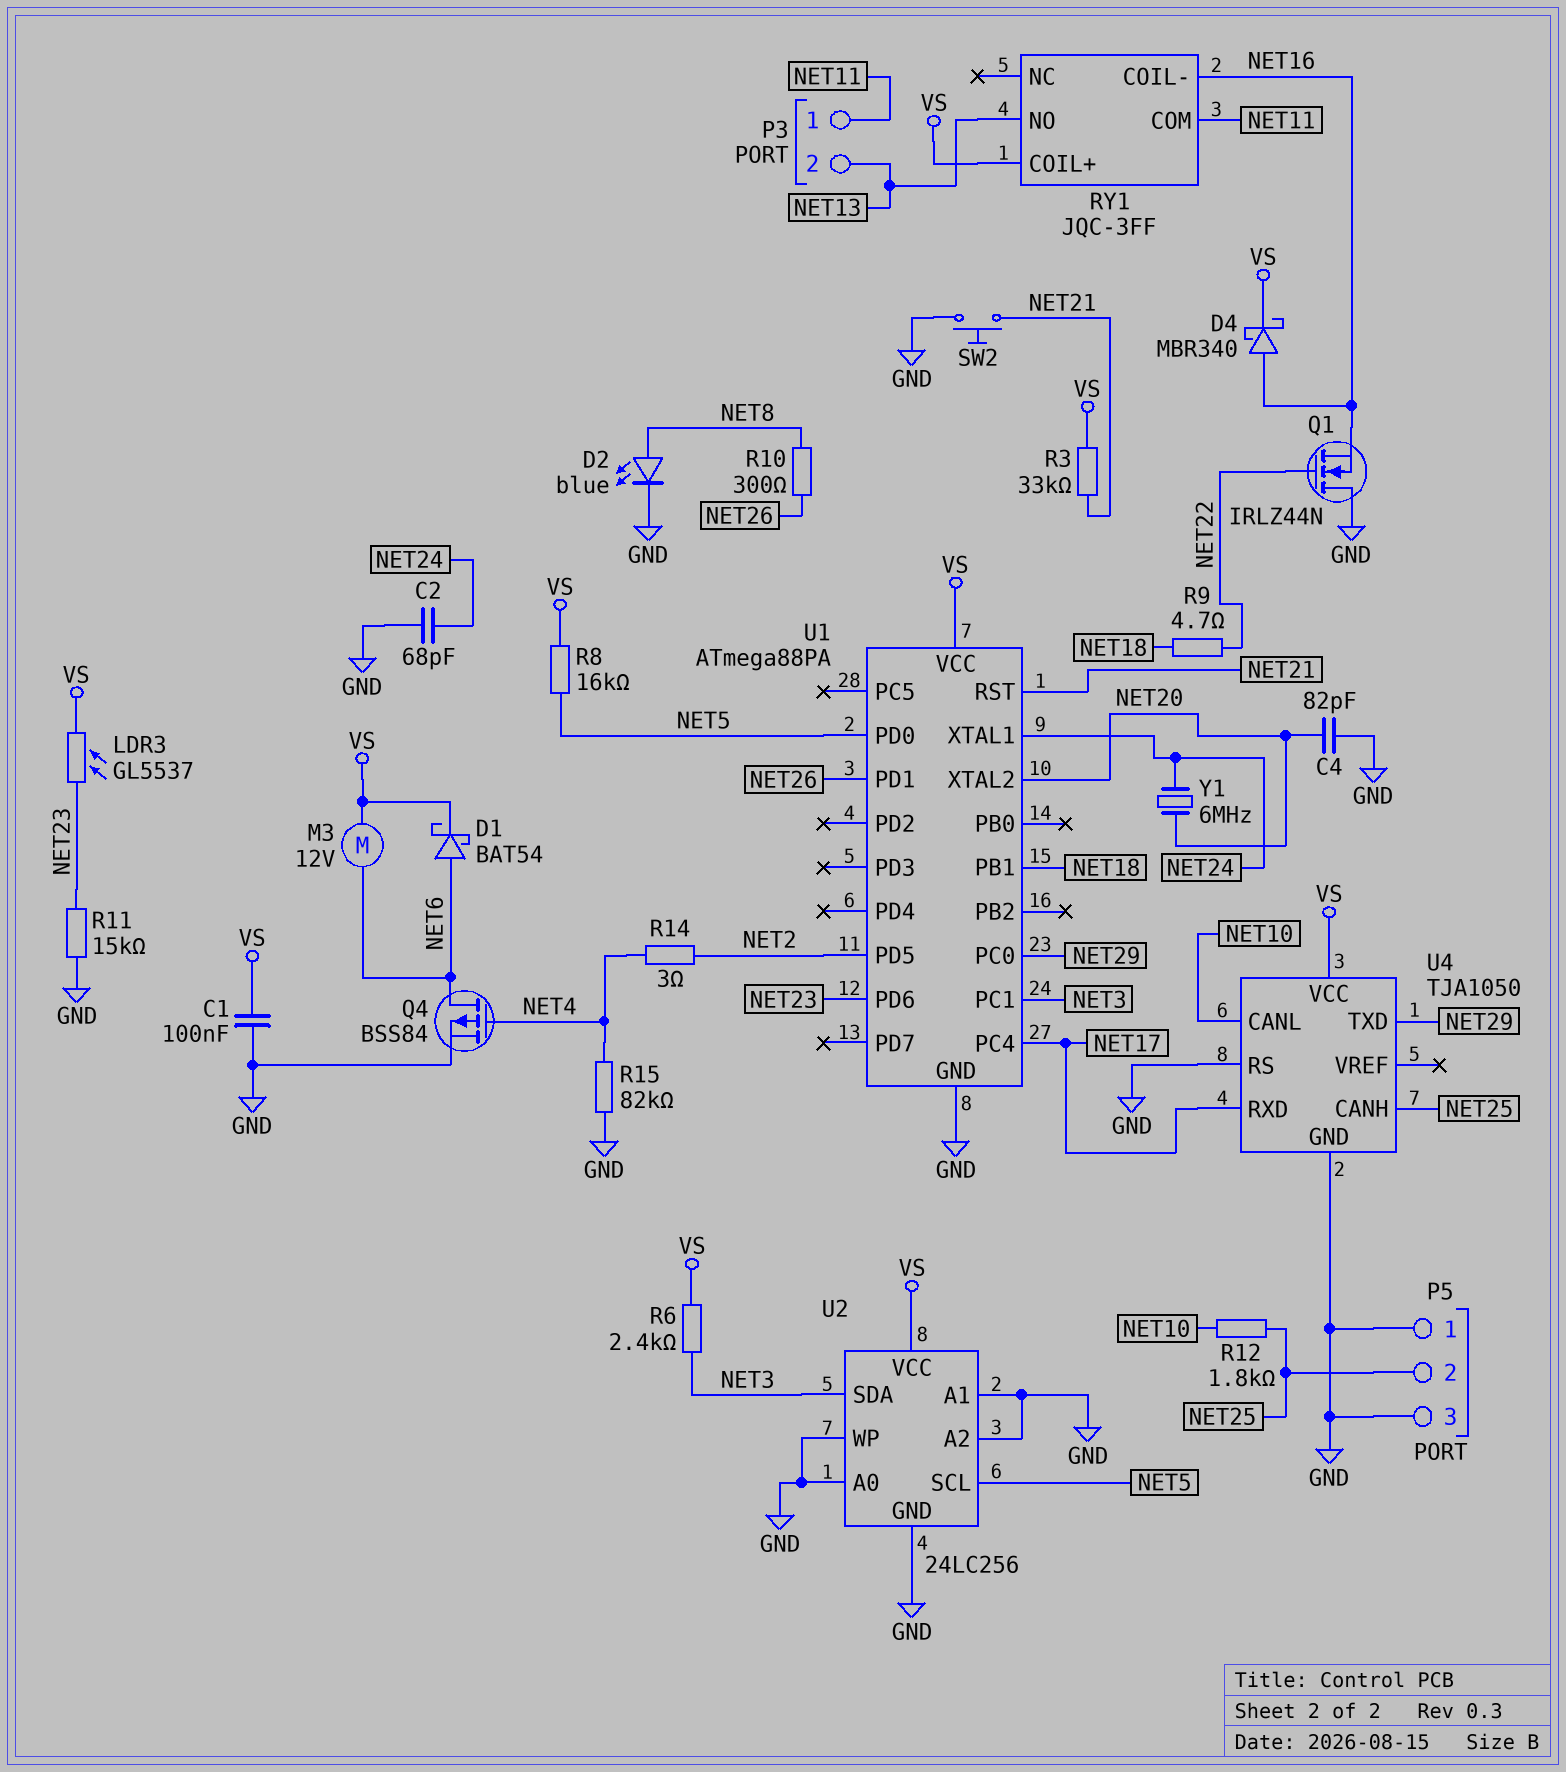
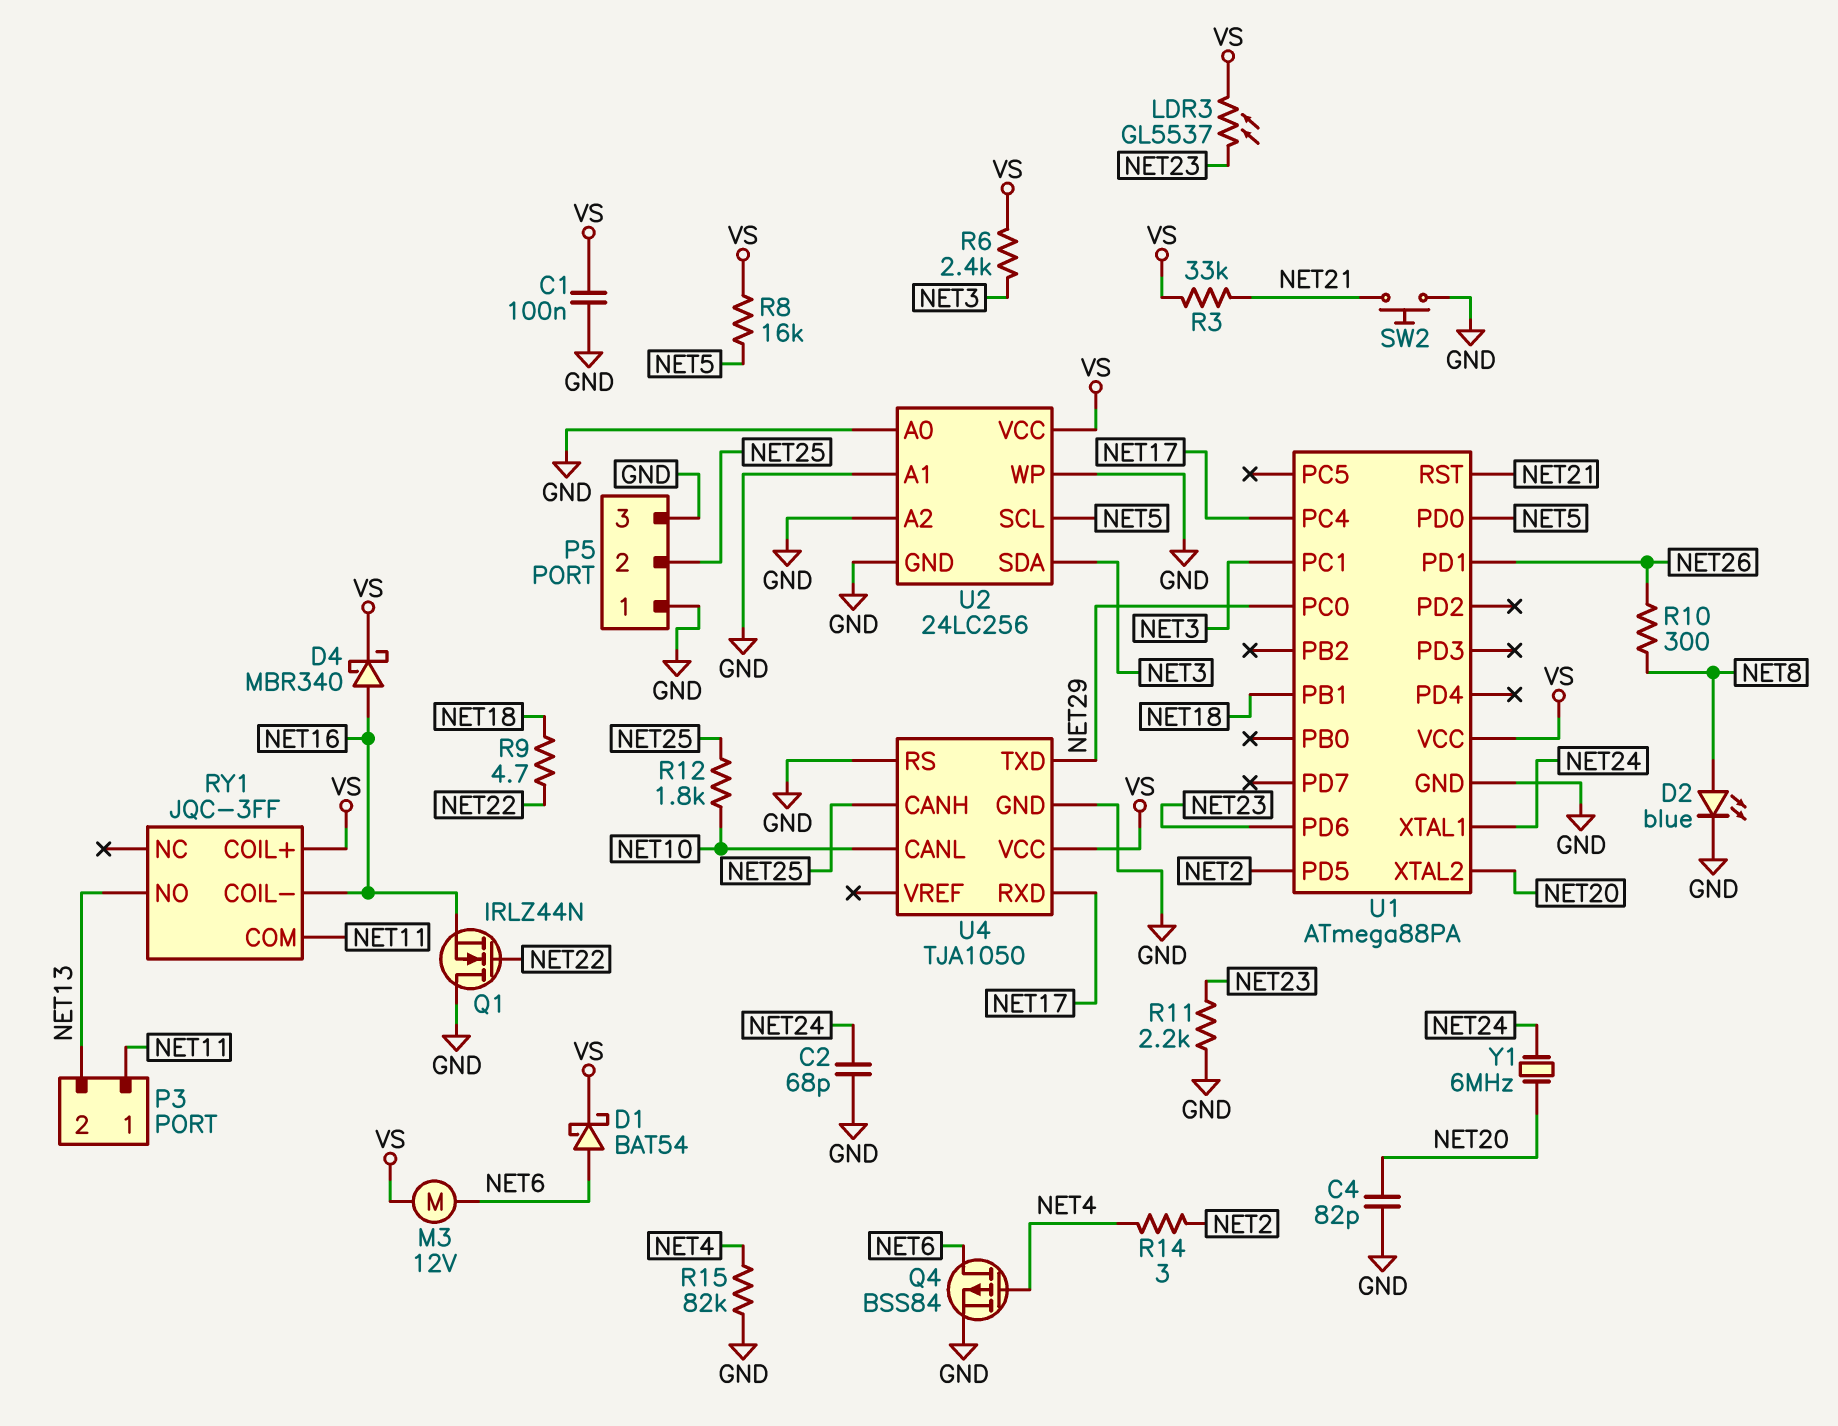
R11: 15k (GND, NET23) -> 2.2k (GND, NET23)

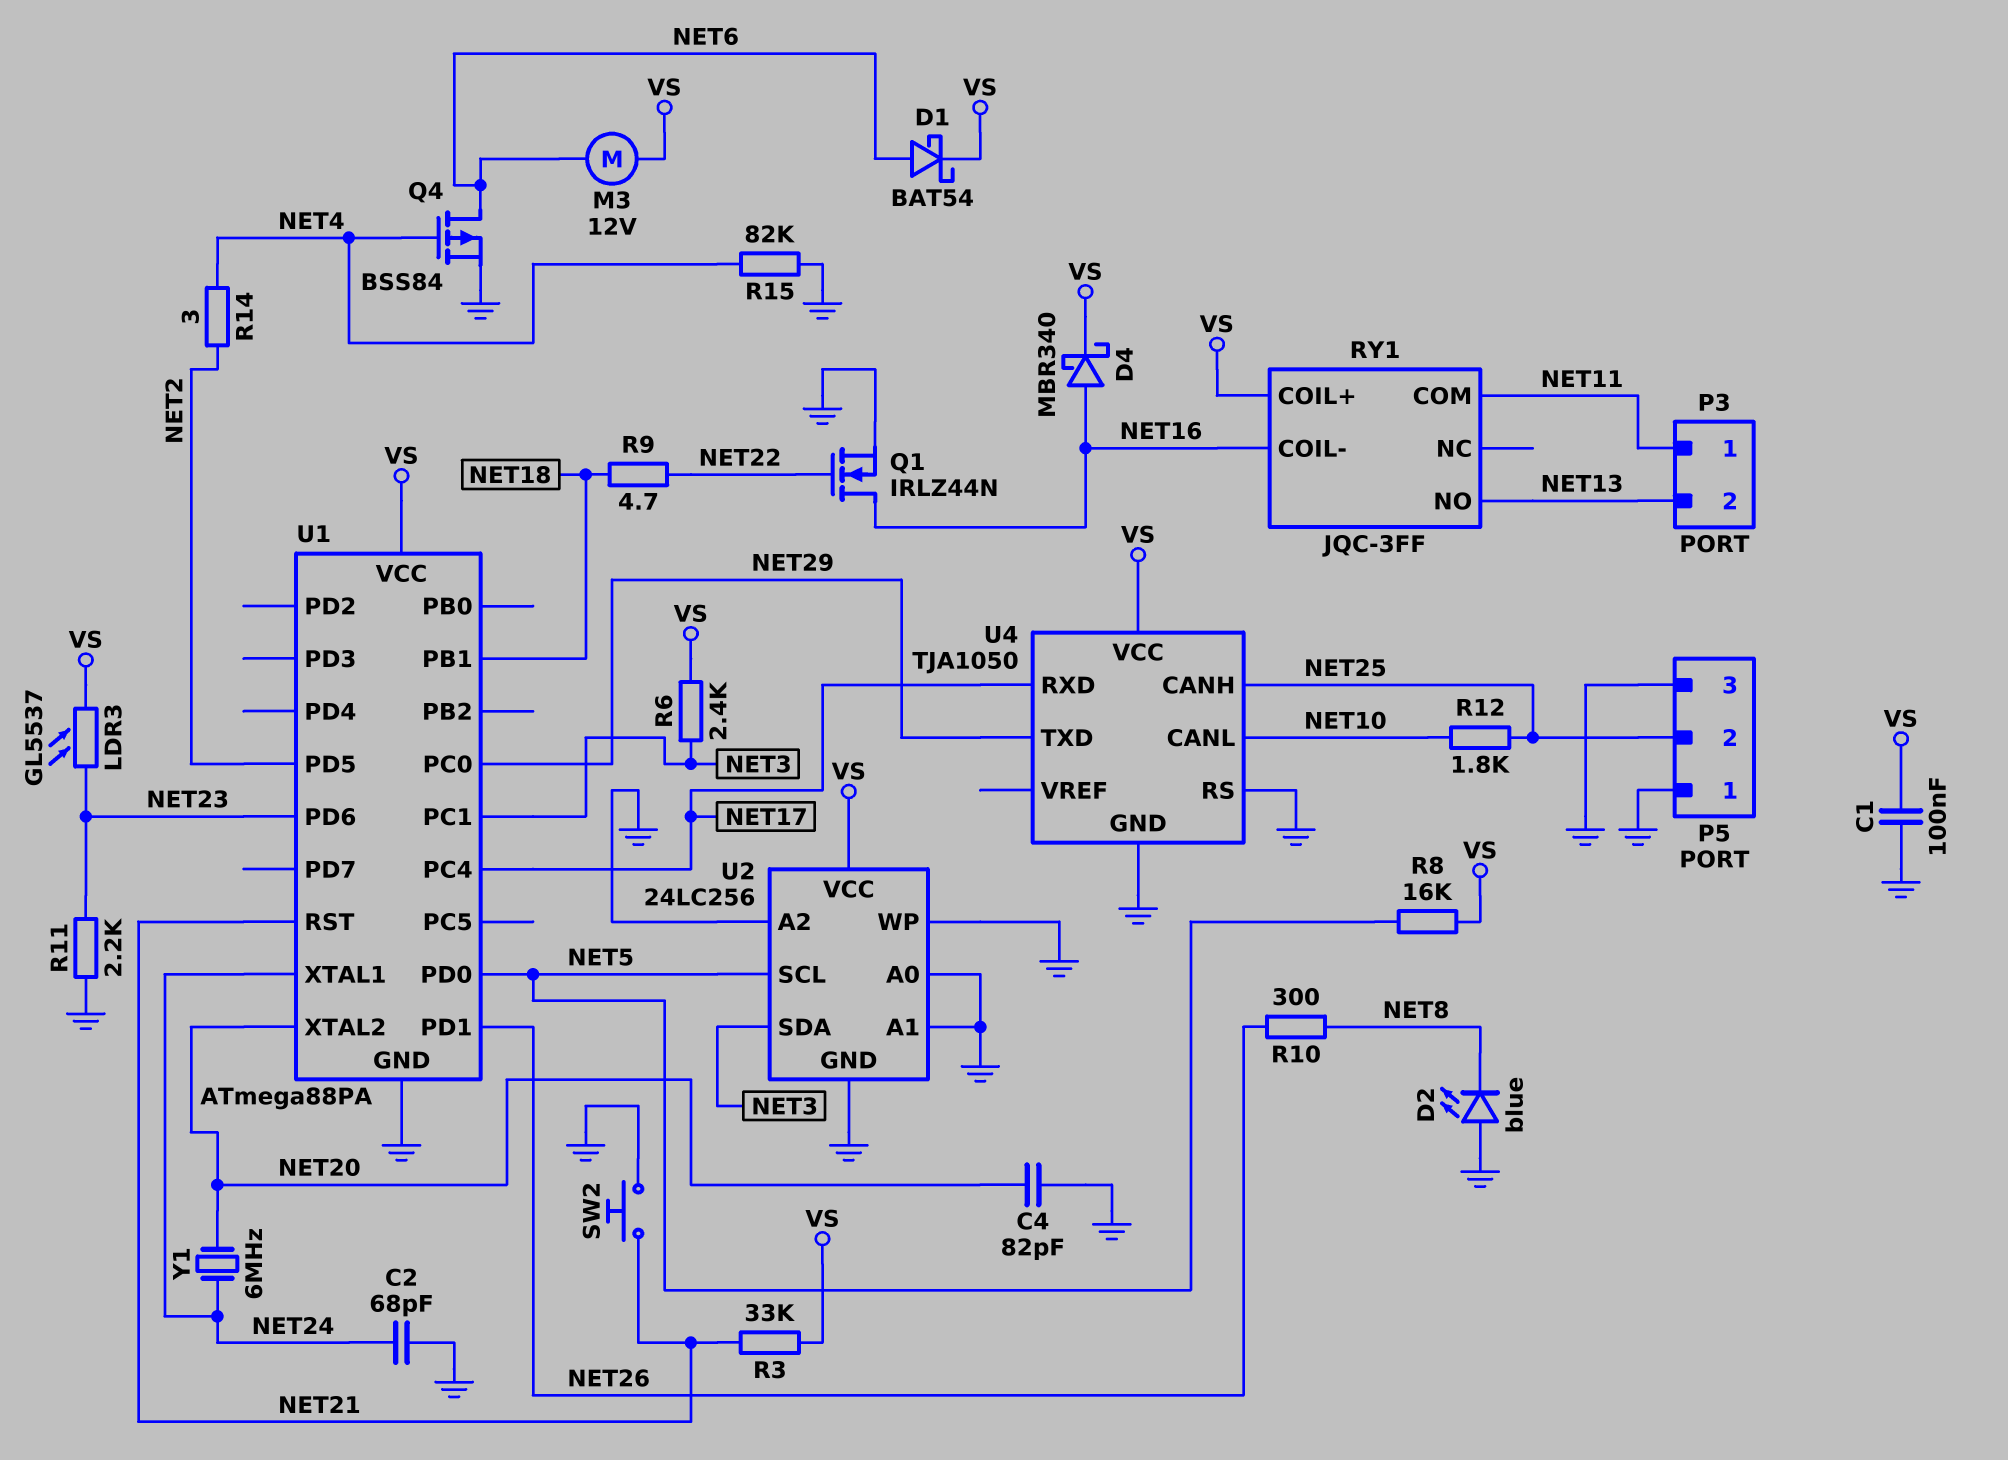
D2: LED blue (A NET8, K GND) -> LED blue (A GND, K NET8)
Q1: NMOS IRLZ44N (G NET22, D GND, S NET16) -> NMOS IRLZ44N (G NET22, D NET16, S GND)

